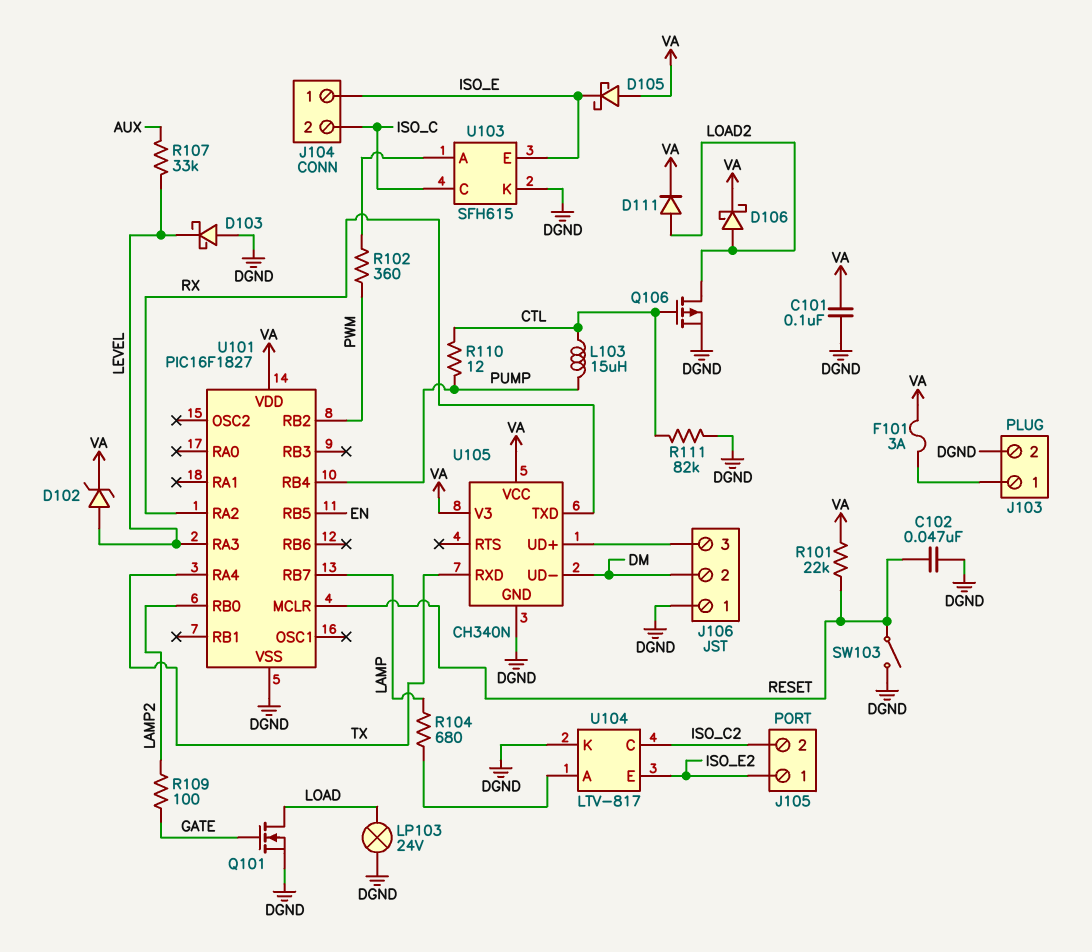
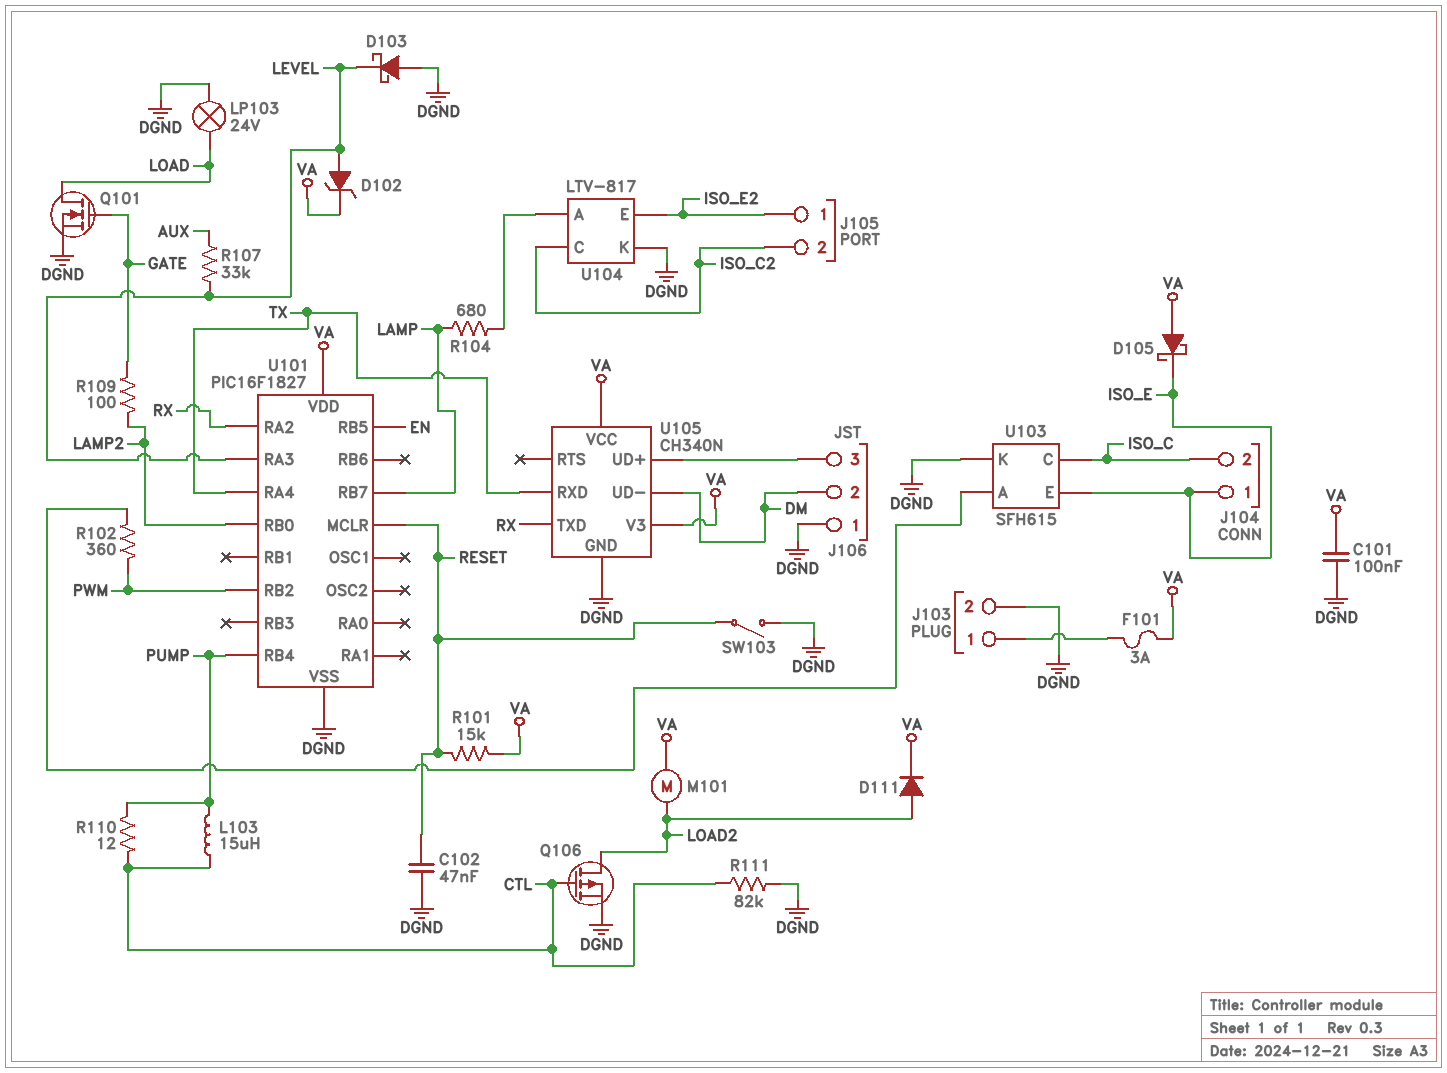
D106: schottky (A LOAD2, K VA) -> none
M101: none -> motor (LOAD2, VA)
R101: 22k (RESET, VA) -> 15k (RESET, VA)

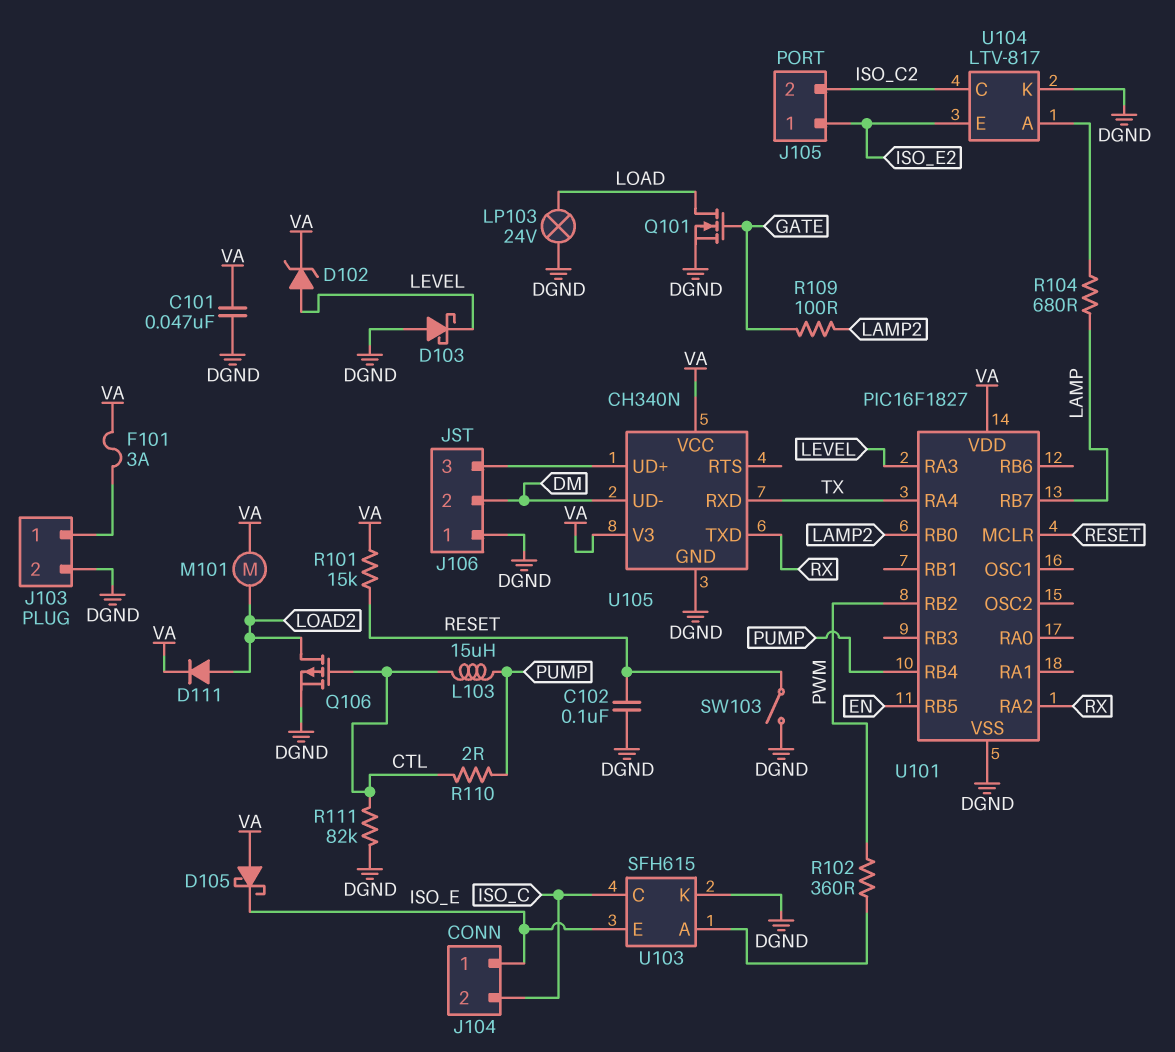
C101: 100nF (DGND, VA) -> 47nF (DGND, VA)
C102: 47nF (DGND, RESET) -> 100nF (DGND, RESET)
R107: 33k (AUX, LEVEL) -> none
R110: 12 (CTL, PUMP) -> 2 (CTL, PUMP)

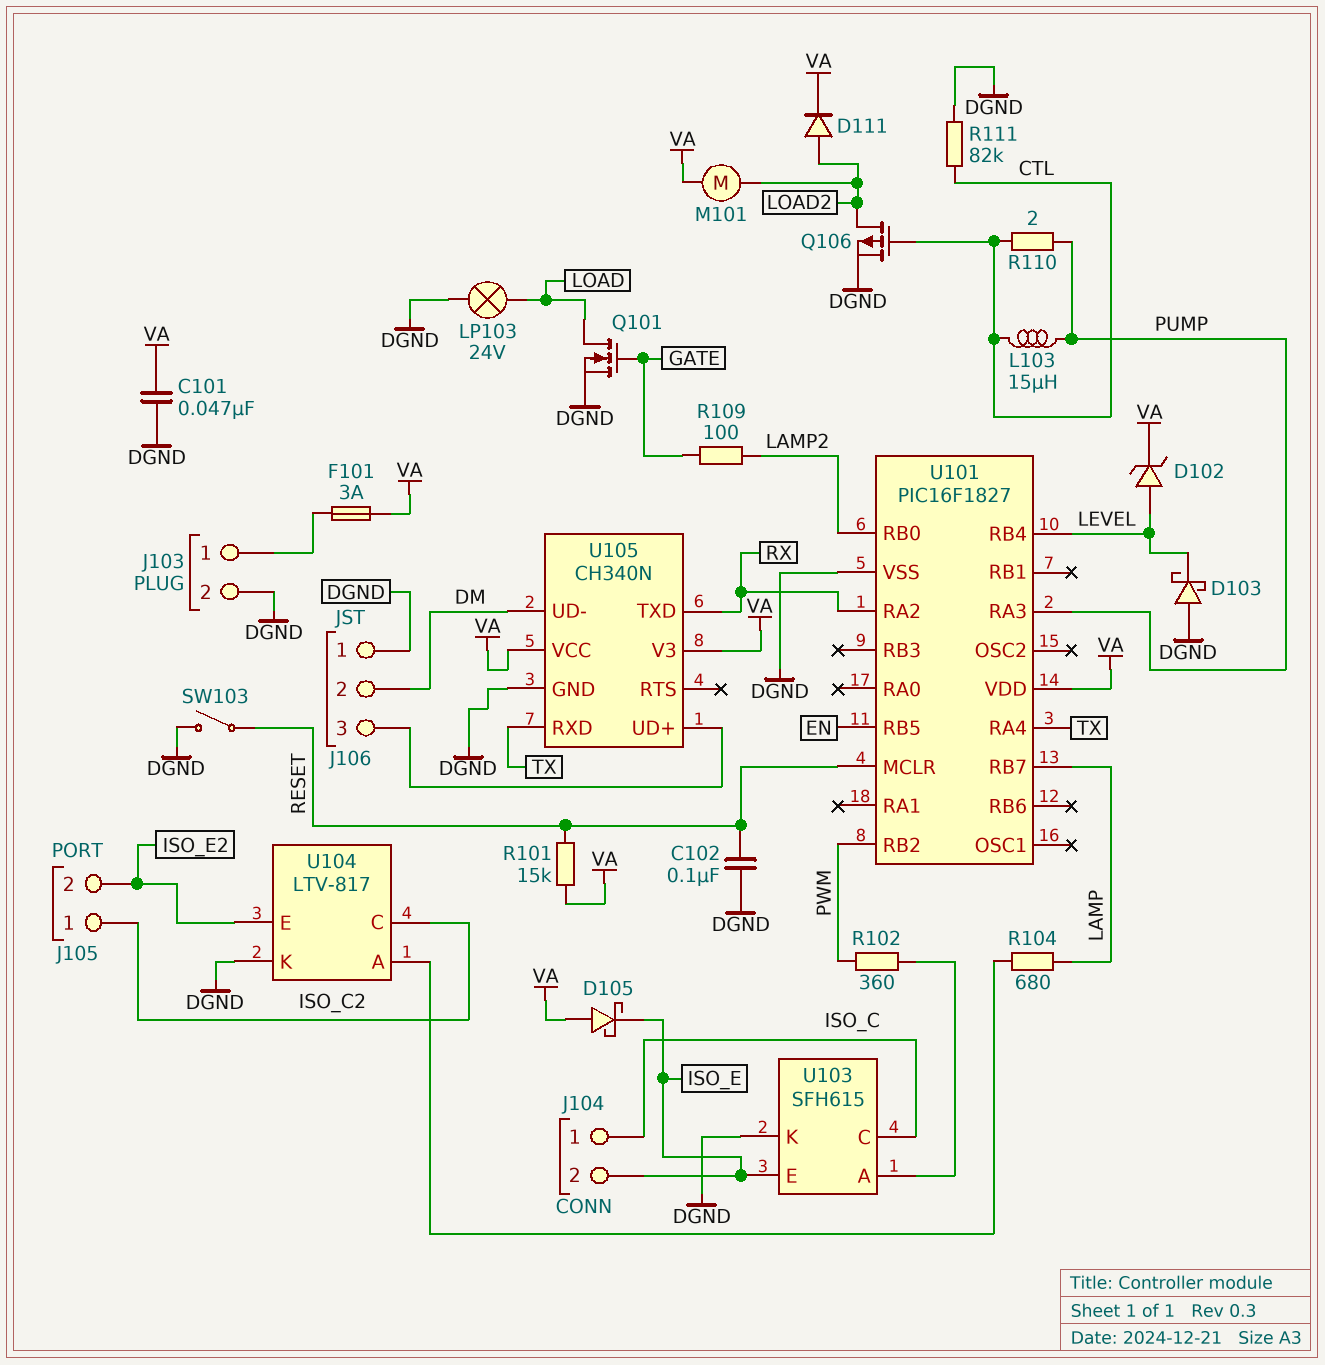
J104 pin 1: ISO_E -> ISO_C
J104 pin 2: ISO_C -> ISO_E
J105 pin 1: ISO_E2 -> ISO_C2
J105 pin 2: ISO_C2 -> ISO_E2
U101 pin RA3: LEVEL -> PUMP
U101 pin RB4: PUMP -> LEVEL

